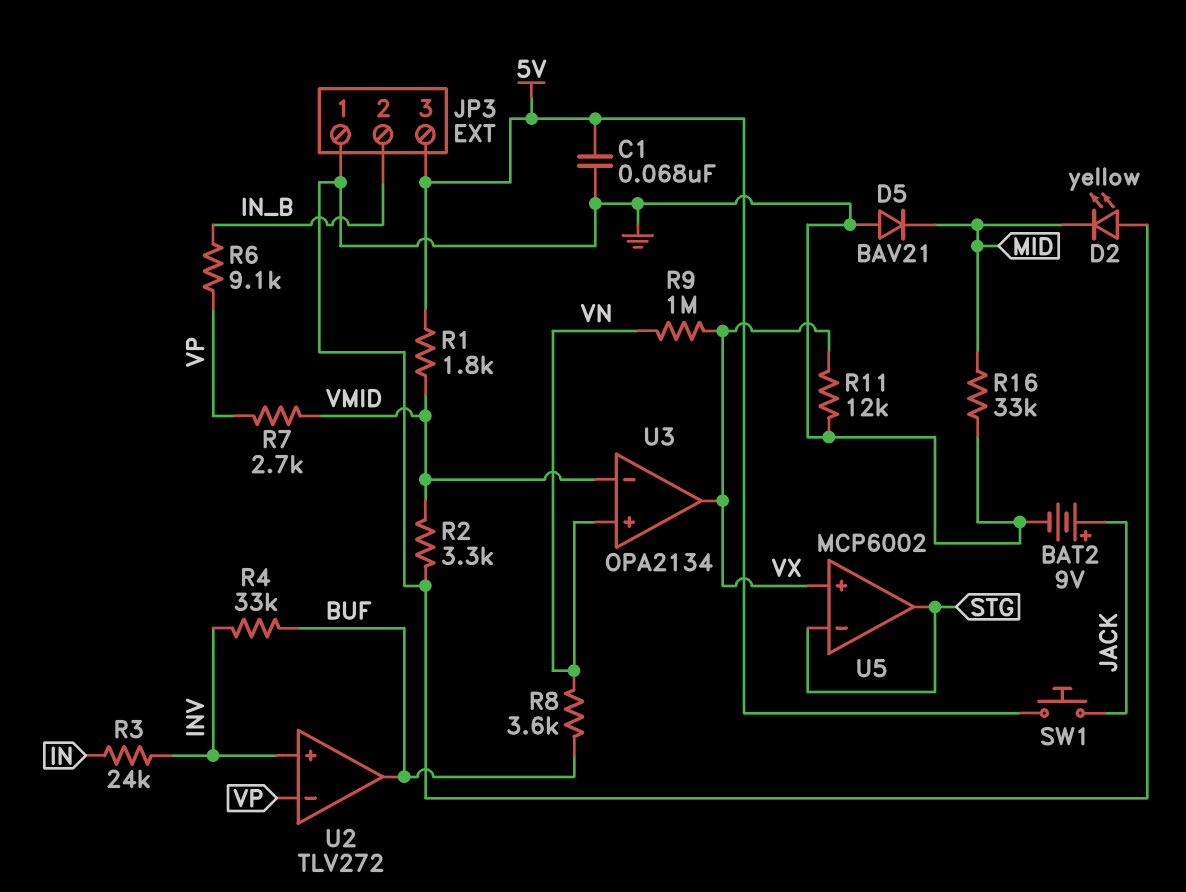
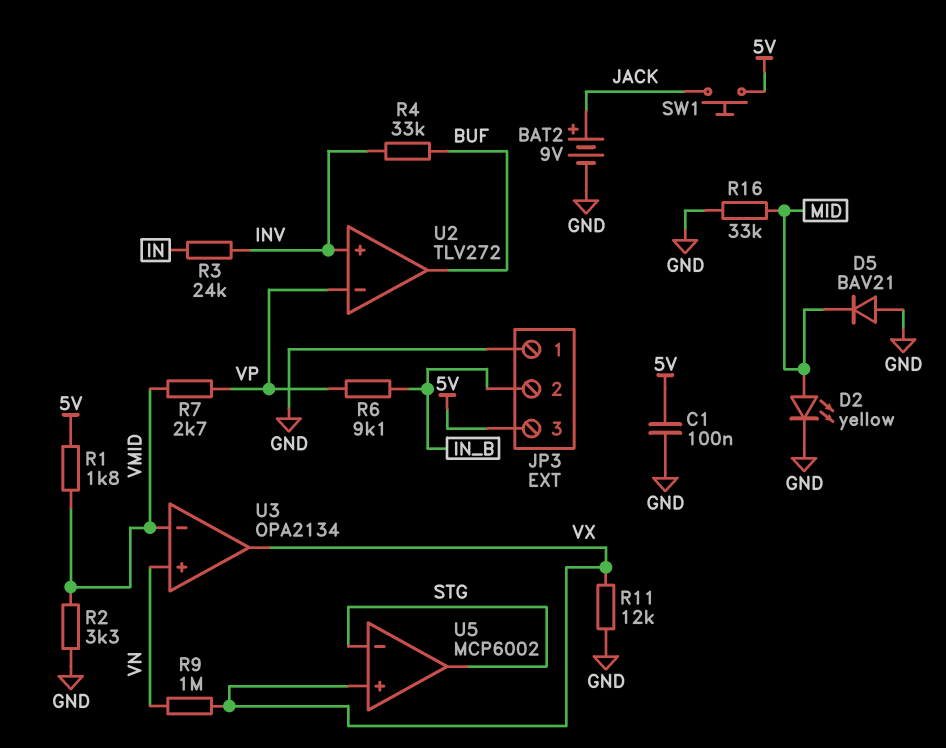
C1: 68nF (5V, GND) -> 100nF (5V, GND)
D2: LED yellow (A GND, K MID) -> LED yellow (A MID, K GND)
R8: 3.6k (BUF, VN) -> none

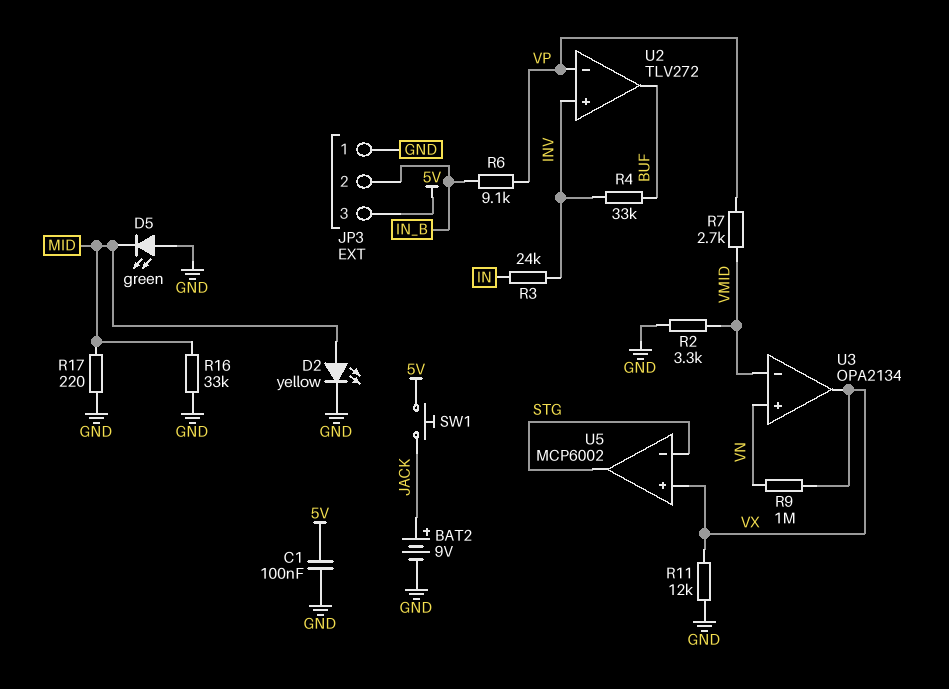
D5: diode BAV21 (A GND, K MID) -> LED green (A GND, K MID)
R1: 1.8k (5V, VMID) -> none
R17: none -> 220 (GND, MID)

